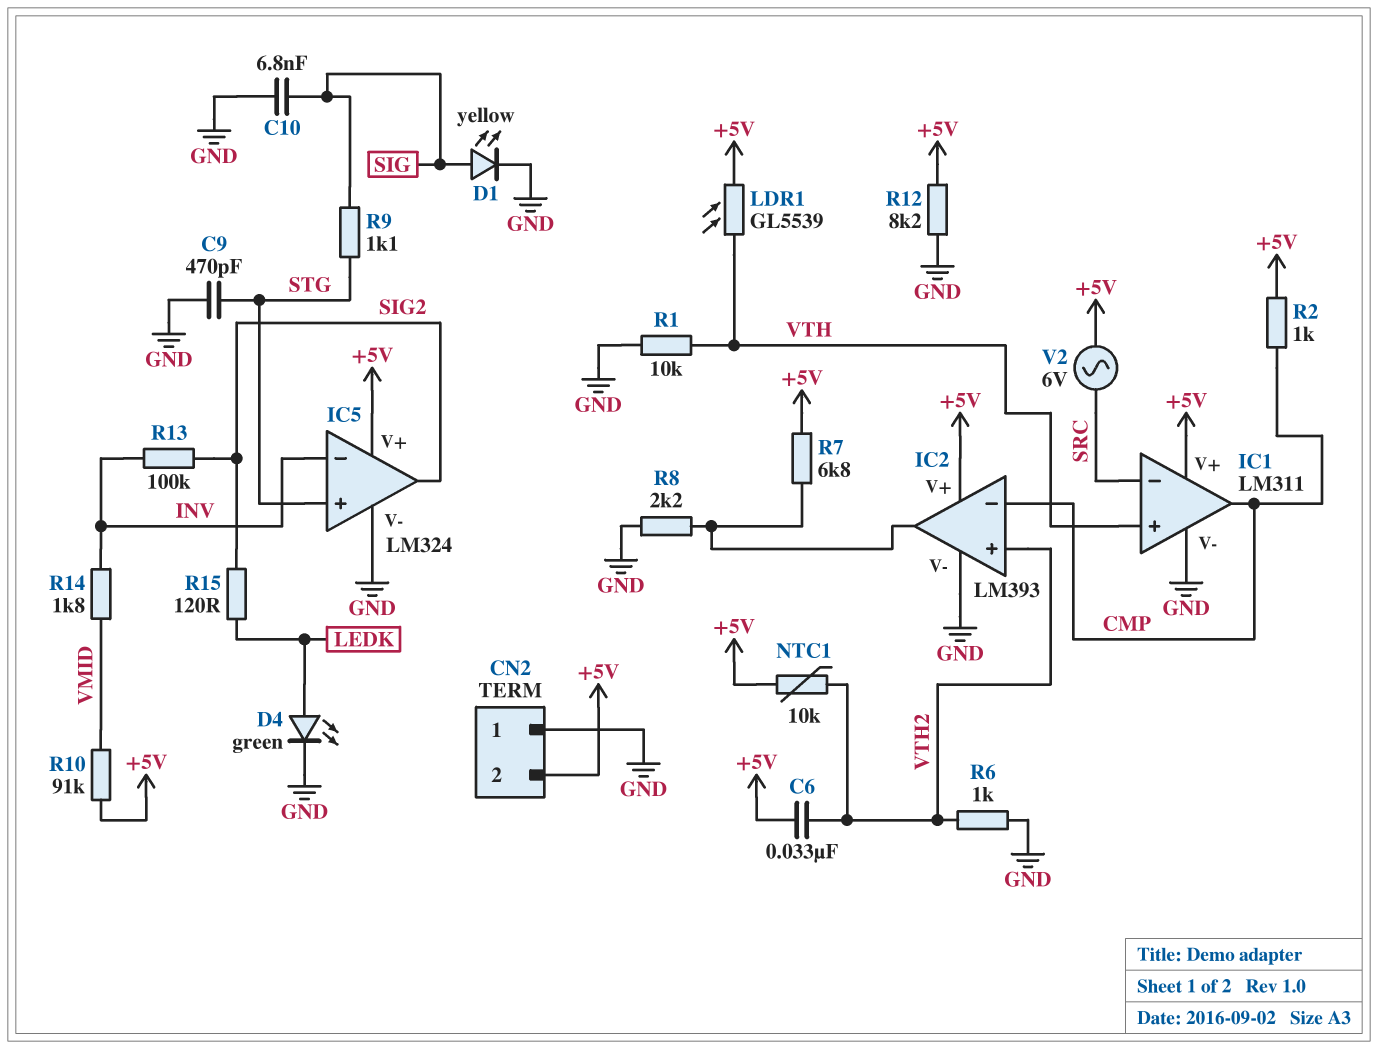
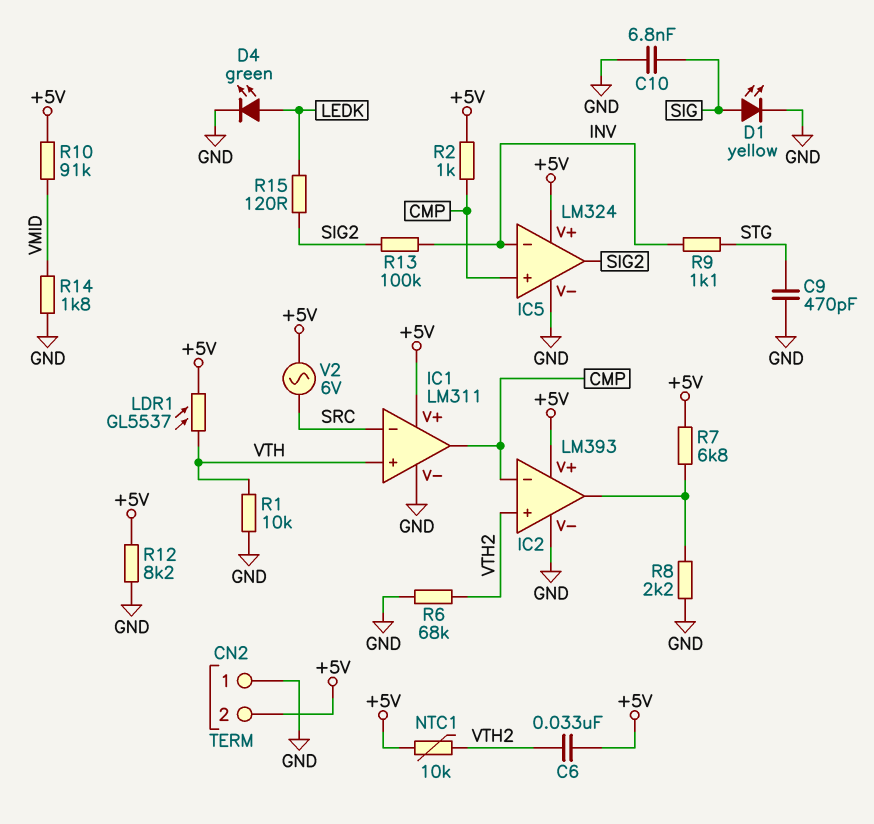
IC5 pin in+: STG -> CMP
LDR1: GL5539 (+5V, VTH) -> GL5537 (+5V, VTH)
R6: 1k (GND, VTH2) -> 68k (GND, VTH2)
R9: 1.1k (SIG, STG) -> 1.1k (INV, STG)
R14: 1.8k (INV, VMID) -> 1.8k (GND, VMID)

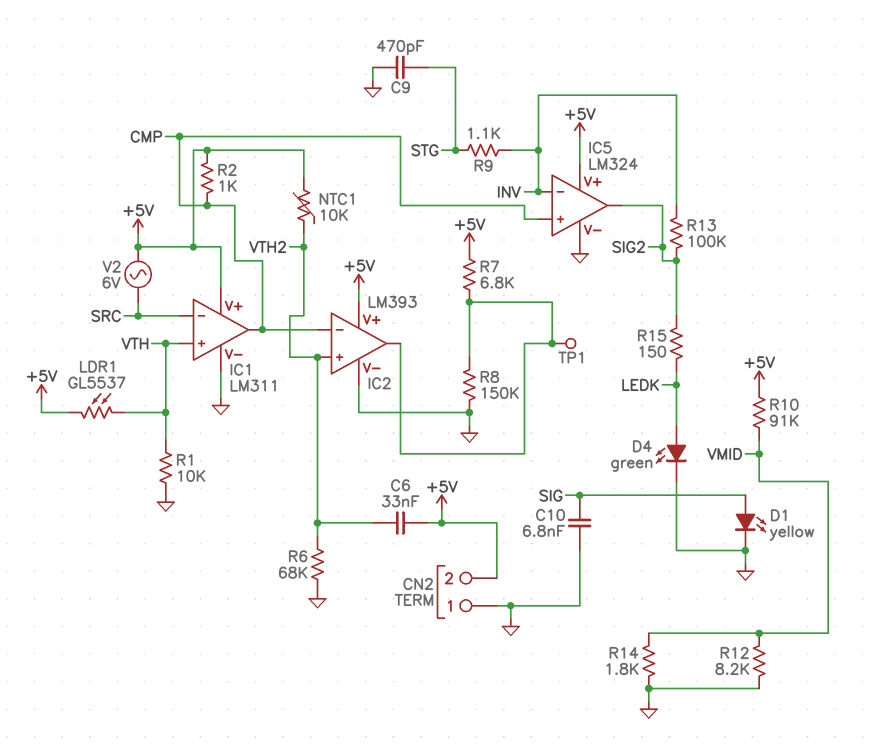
R8: 2.2k (GND, IC2/out) -> 150k (GND, IC2/out)
R12: 8.2k (+5V, GND) -> 8.2k (GND, VMID)
R15: 120 (LEDK, SIG2) -> 150 (LEDK, SIG2)
TP1: none -> test point (IC2/out)

